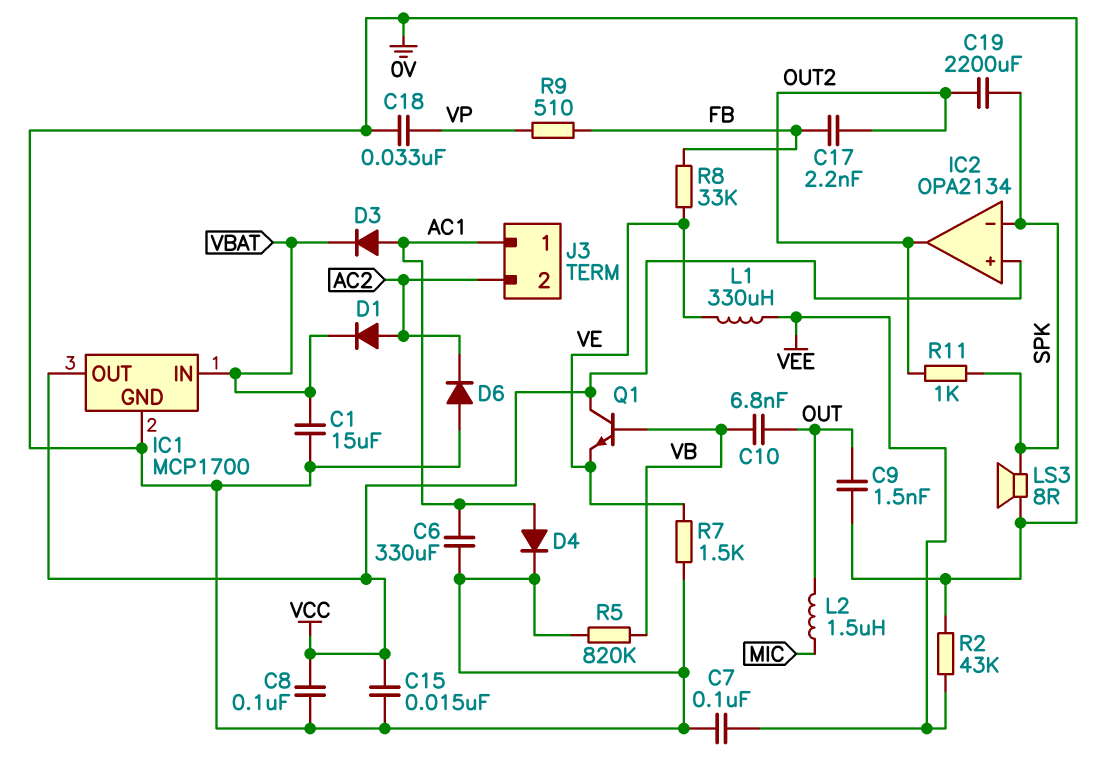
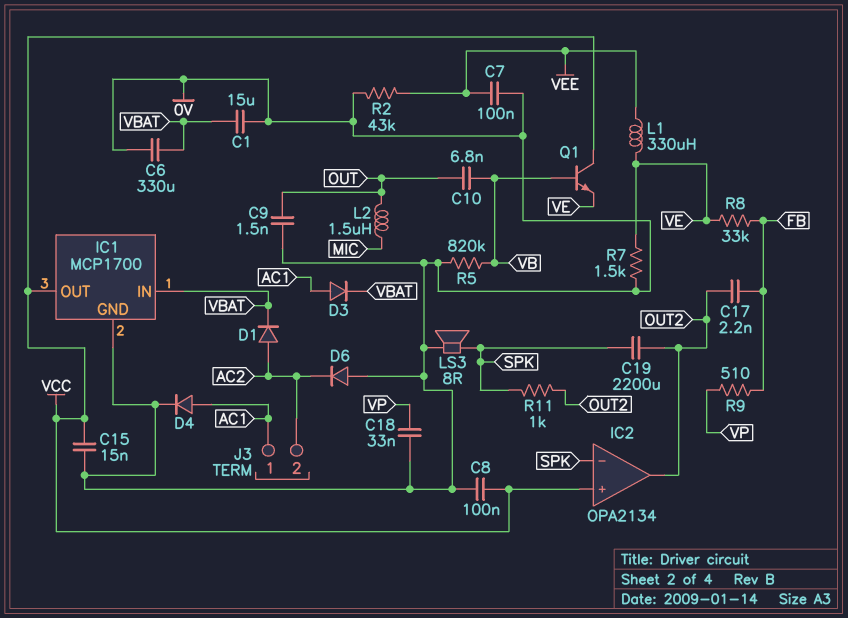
C6: 330uF (0V, AC1) -> 330uF (0V, VBAT)

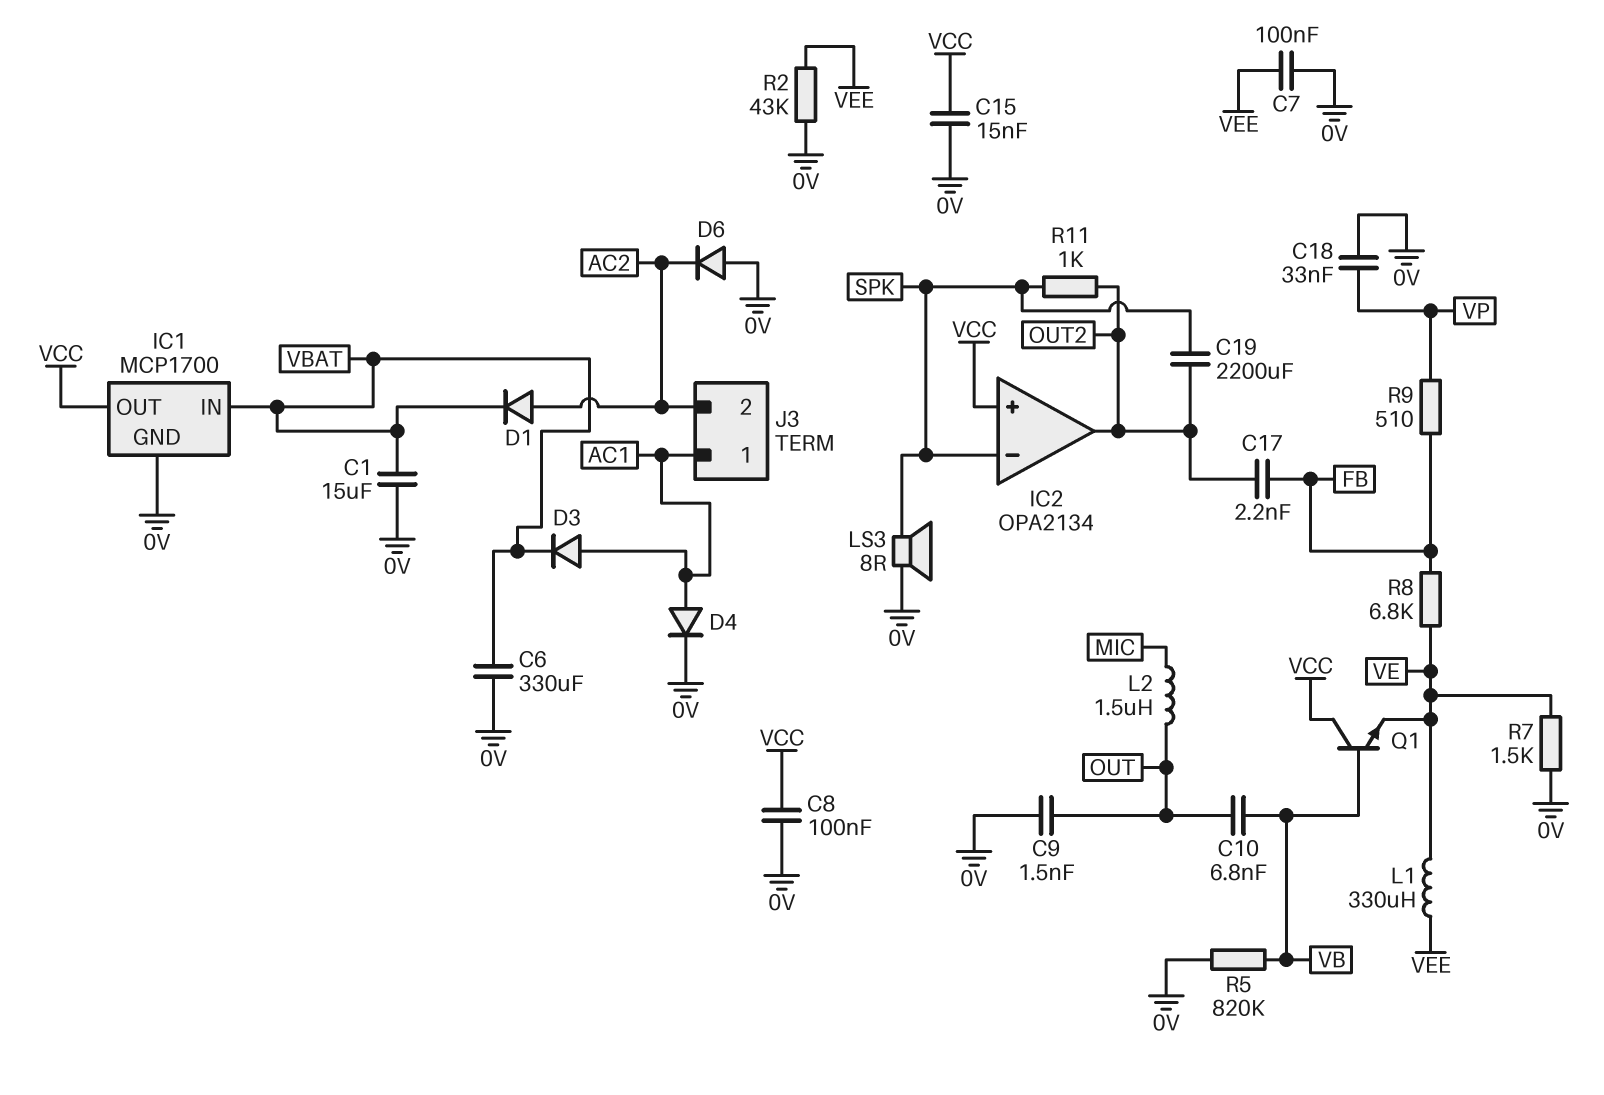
R8: 33k (FB, VE) -> 6.8k (FB, VE)

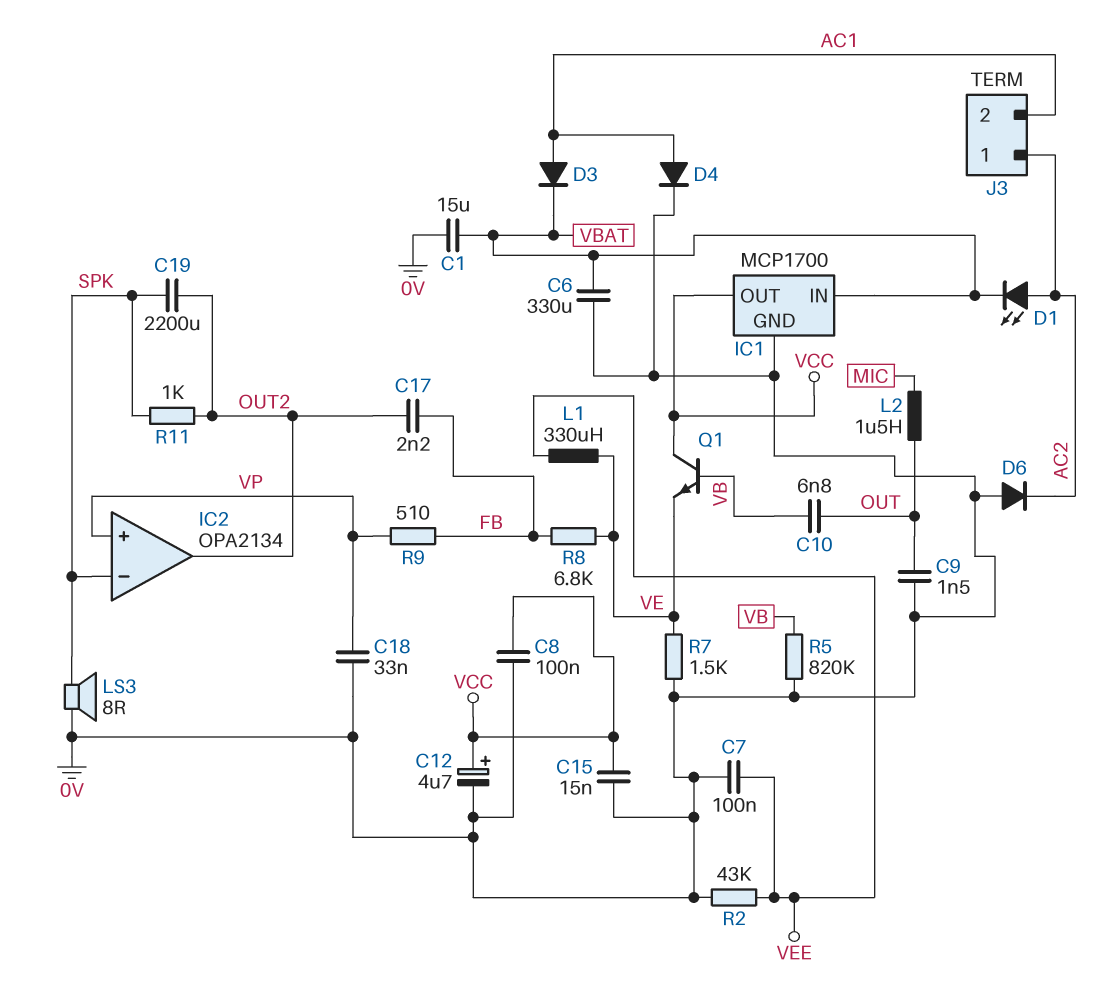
C12: none -> 4.7uF (plus VCC, minus 0V)
D1: diode (A AC2, K VBAT) -> LED (A AC2, K VBAT)
IC2 pin in+: VCC -> VP
J3 pin 1: AC1 -> AC2
J3 pin 2: AC2 -> AC1

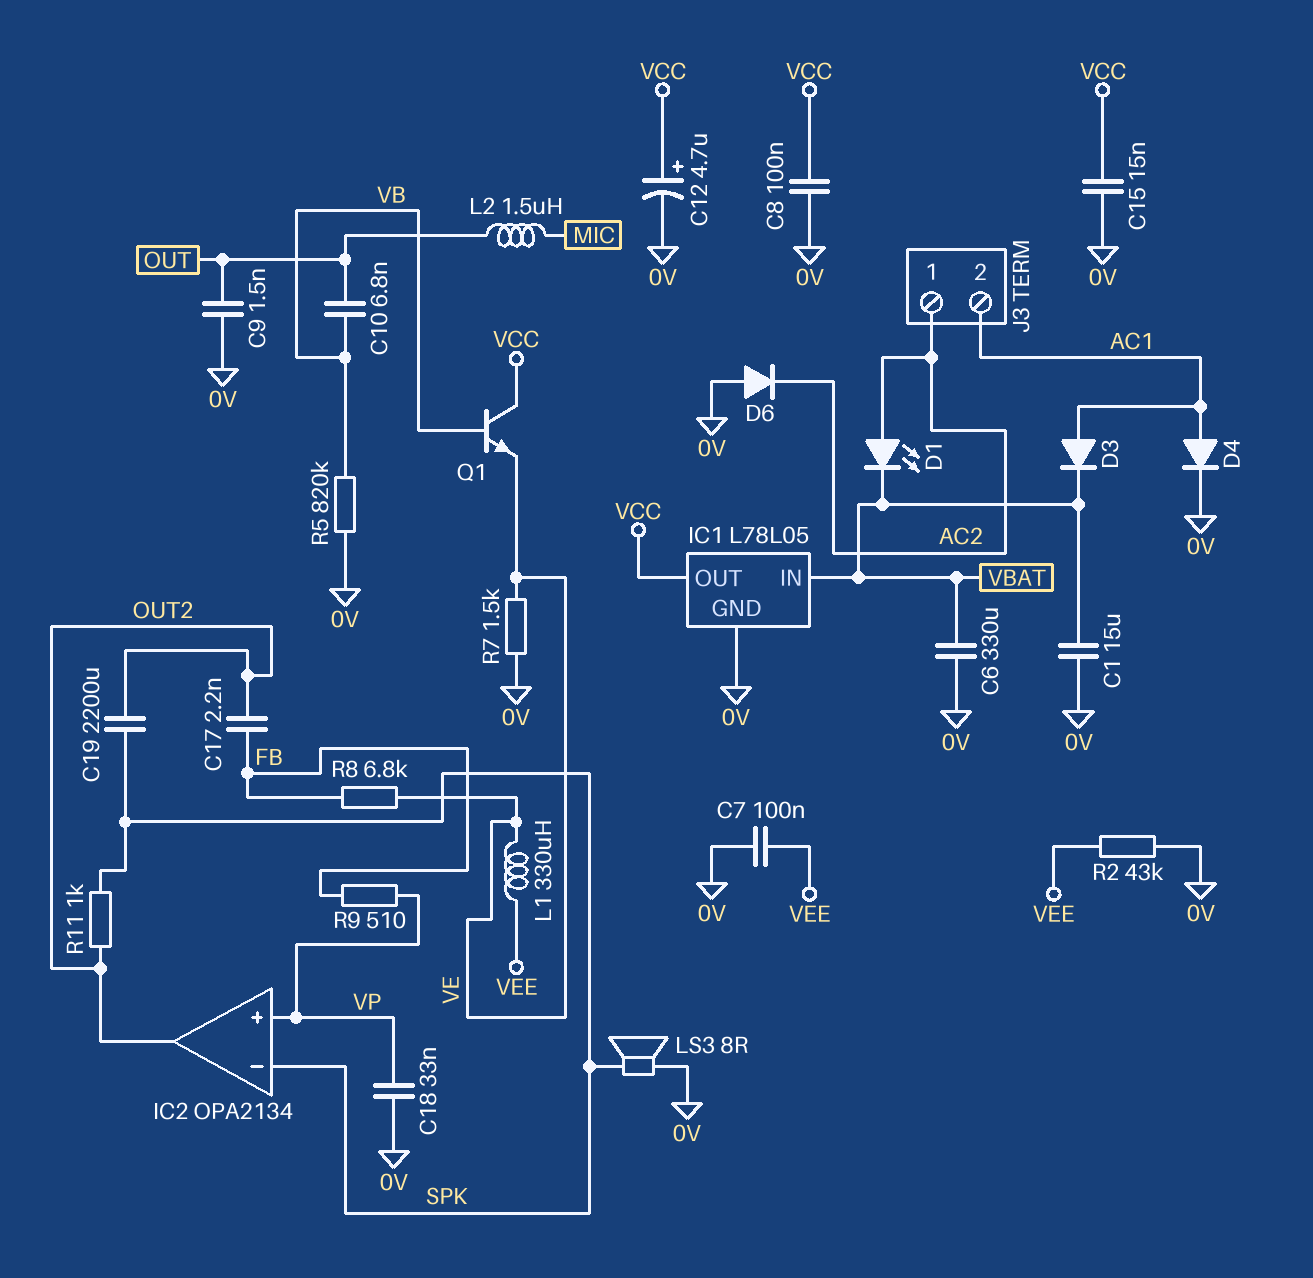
IC1: MCP1700 -> L78L05

